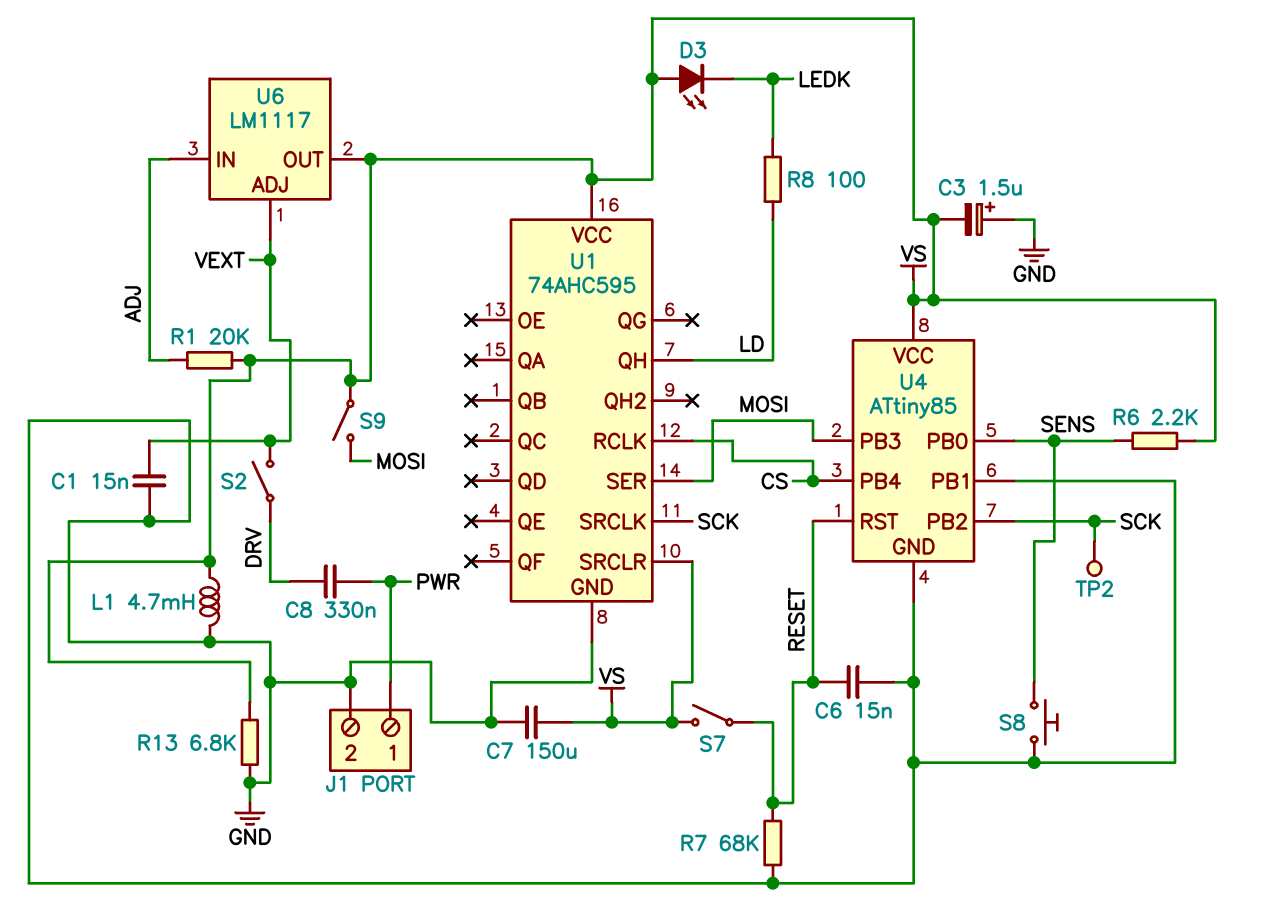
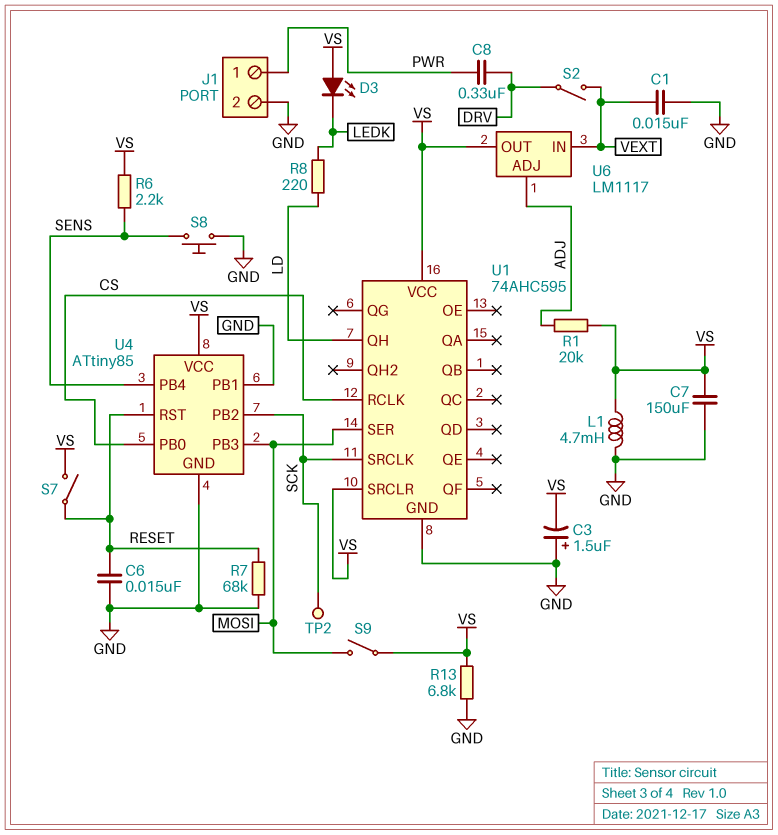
R8: 100 (LD, LEDK) -> 220 (LD, LEDK)
U4 pin PB0: SENS -> CS
U4 pin PB4: CS -> SENS
U6 pin ADJ: VEXT -> ADJ
U6 pin IN: ADJ -> VEXT

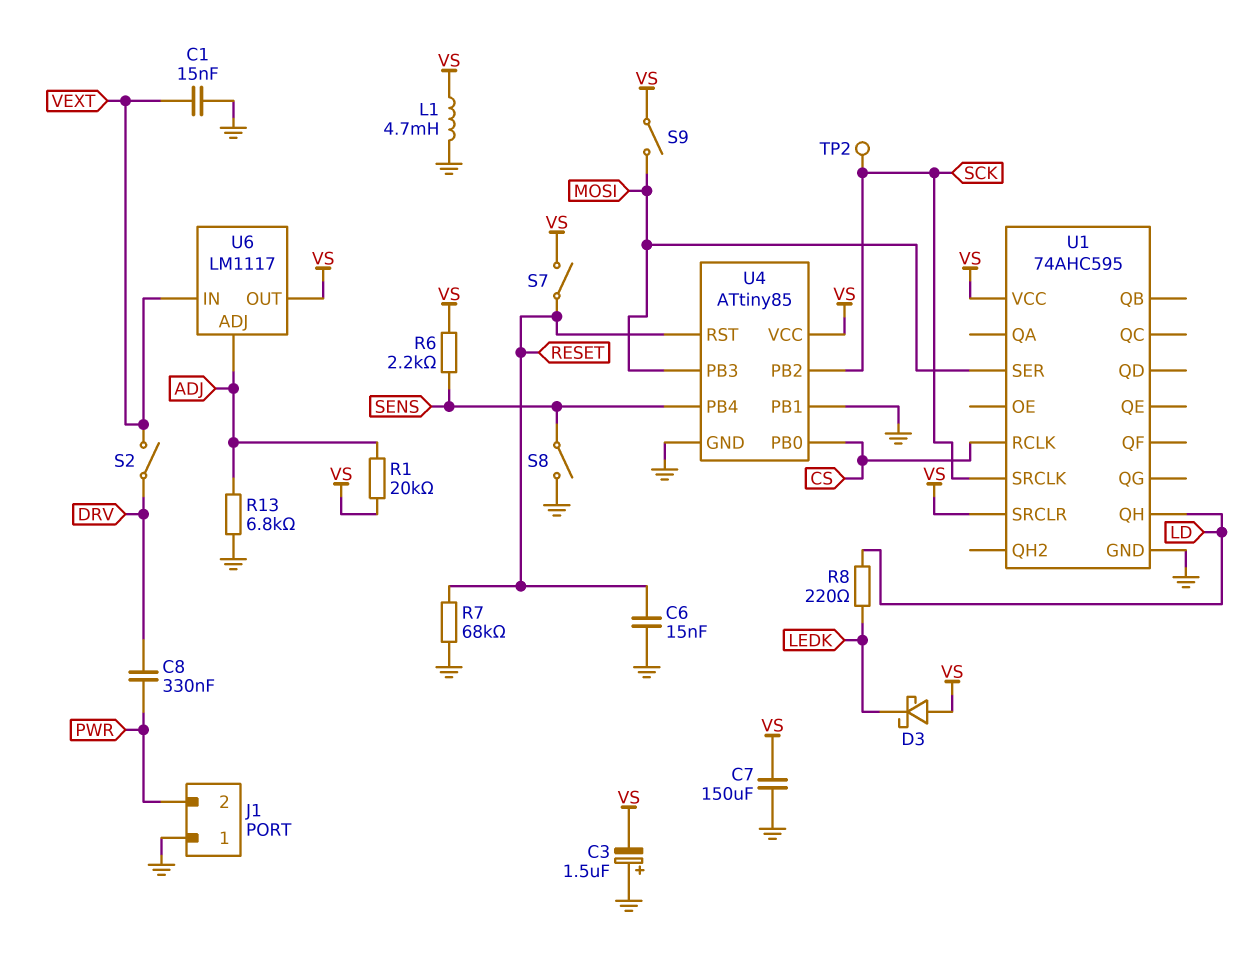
D3: LED (A VS, K LEDK) -> schottky (A VS, K LEDK)
J1 pin 1: PWR -> GND
J1 pin 2: GND -> PWR
R13: 6.8k (GND, VS) -> 6.8k (ADJ, GND)
S8: button (GND, SENS) -> switch (GND, SENS)

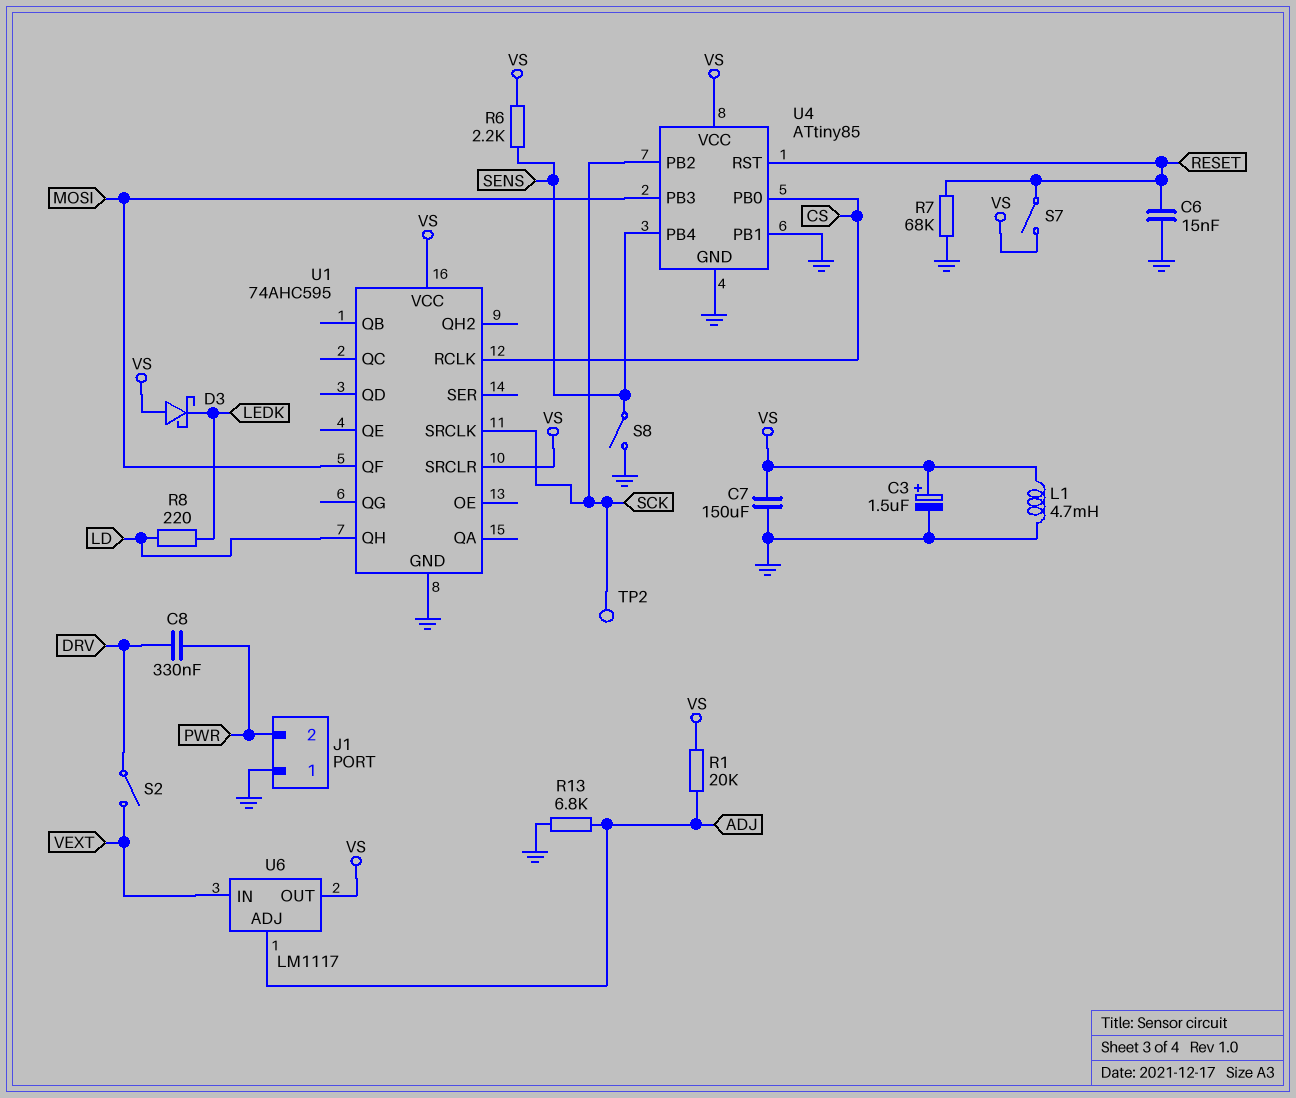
C1: 15nF (GND, VEXT) -> none
C3: 1.5uF (plus GND, minus VS) -> 1.5uF (plus VS, minus GND)
S9: switch (MOSI, VS) -> none
U1 pin QF: none -> MOSI
U1 pin SER: MOSI -> none

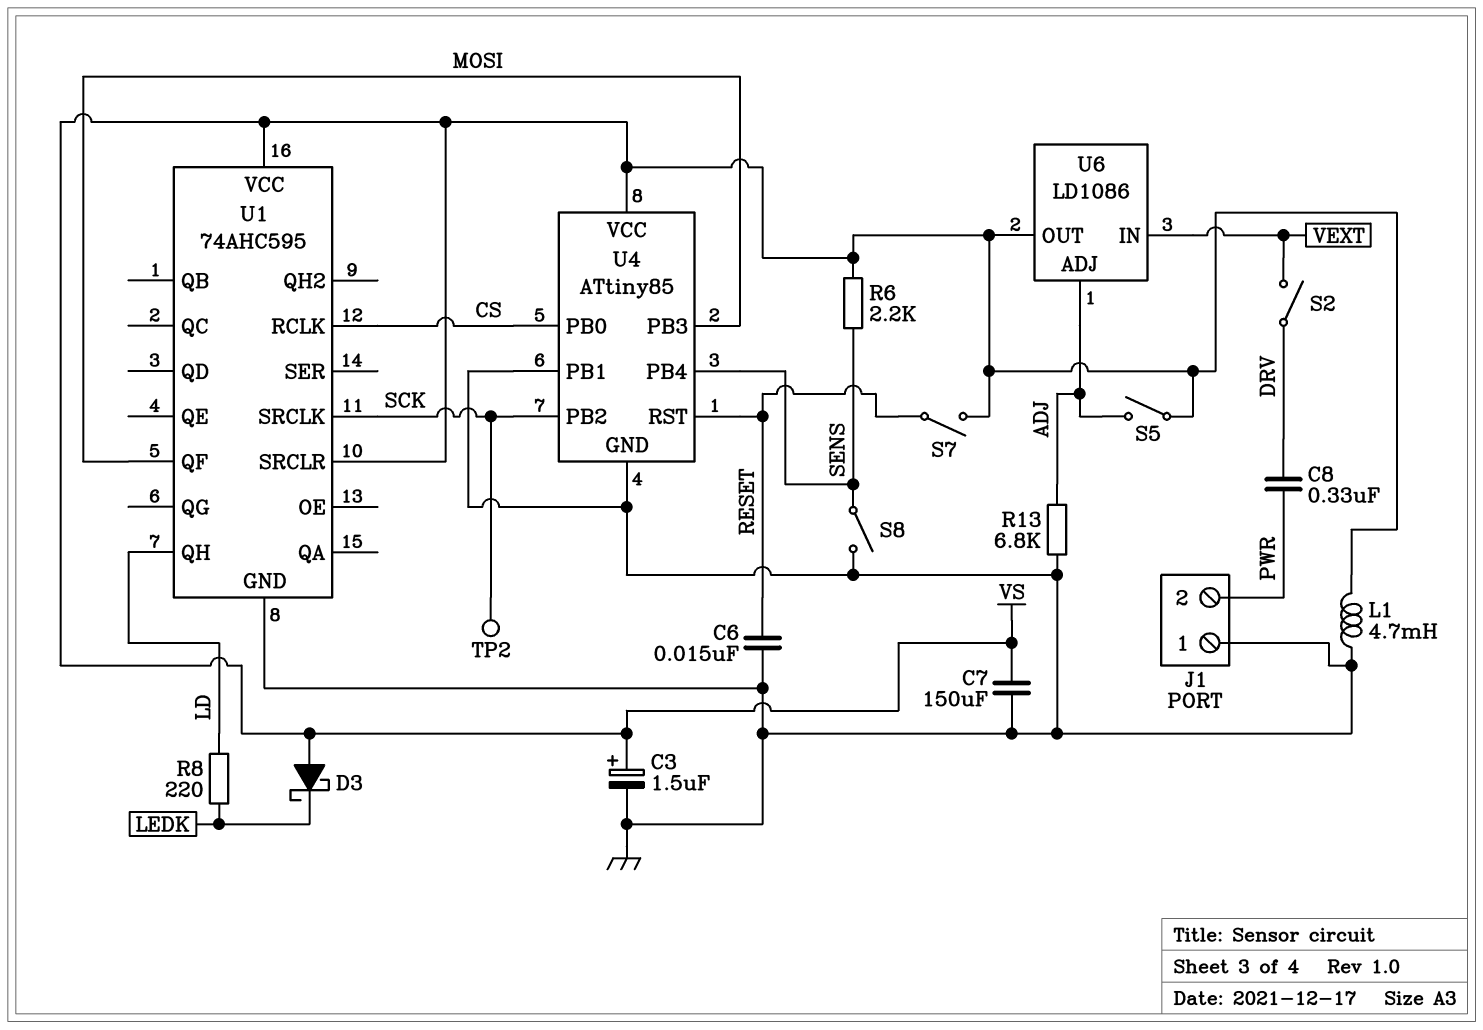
R1: 20k (ADJ, VS) -> none
R7: 68k (GND, RESET) -> none
S5: none -> switch (ADJ, VS)
U6: LM1117 -> LD1086

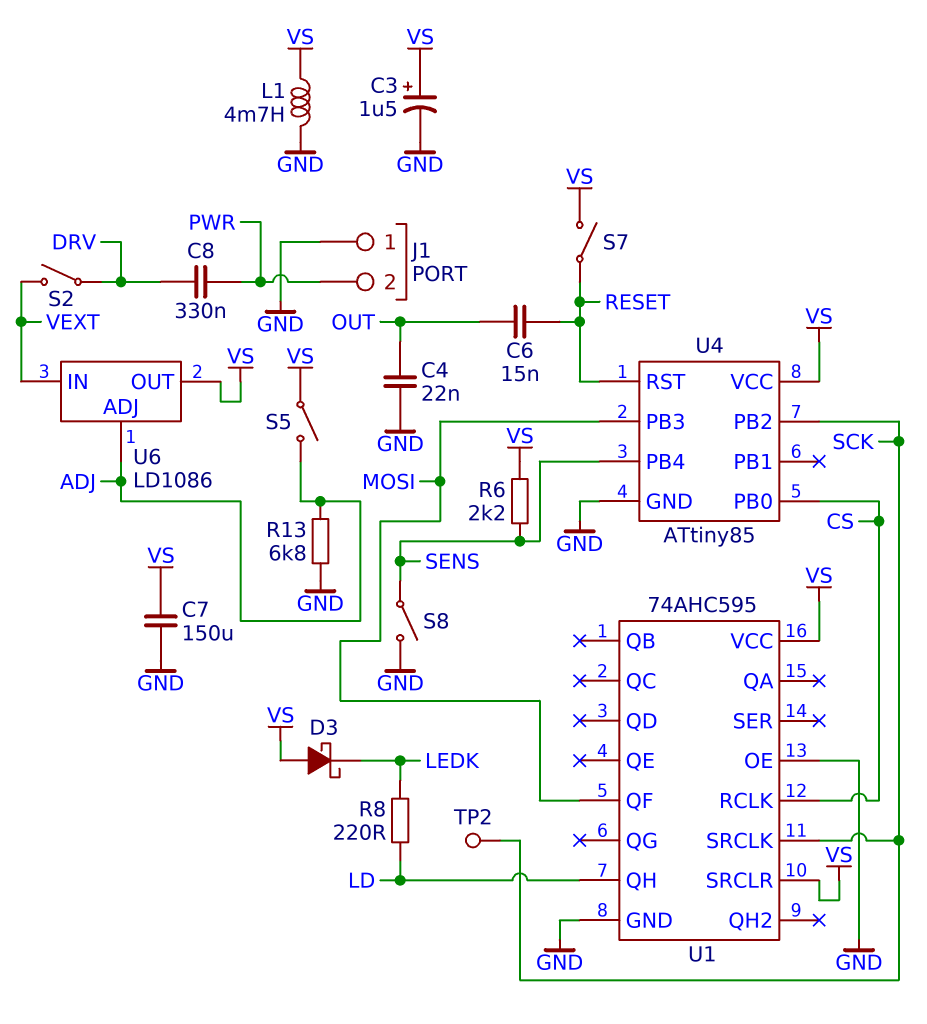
C4: none -> 22nF (GND, OUT)
C6: 15nF (GND, RESET) -> 15nF (OUT, RESET)
U1 pin OE: none -> GND
U4 pin PB1: GND -> none

